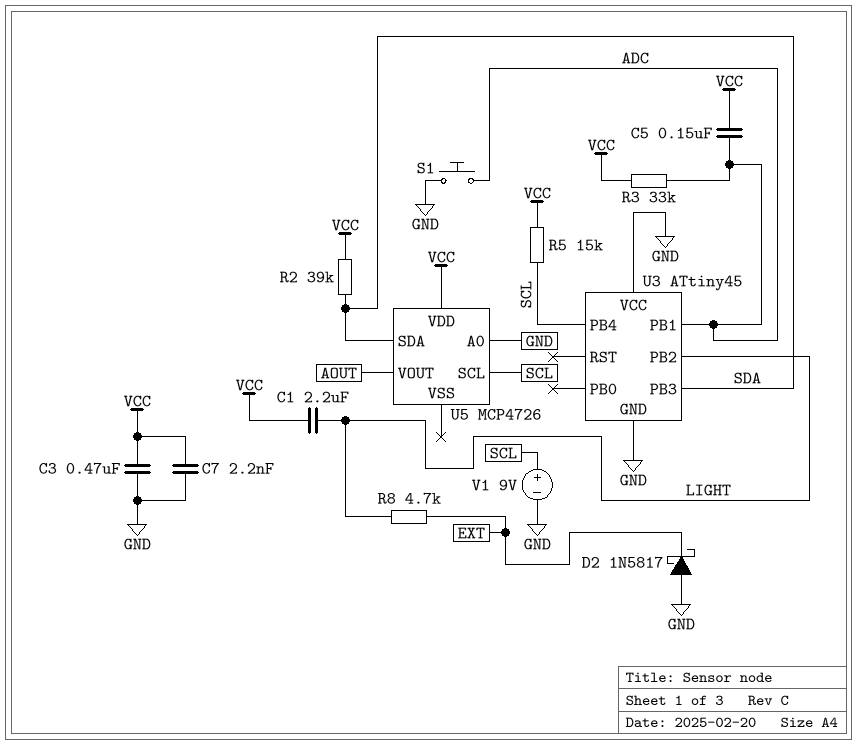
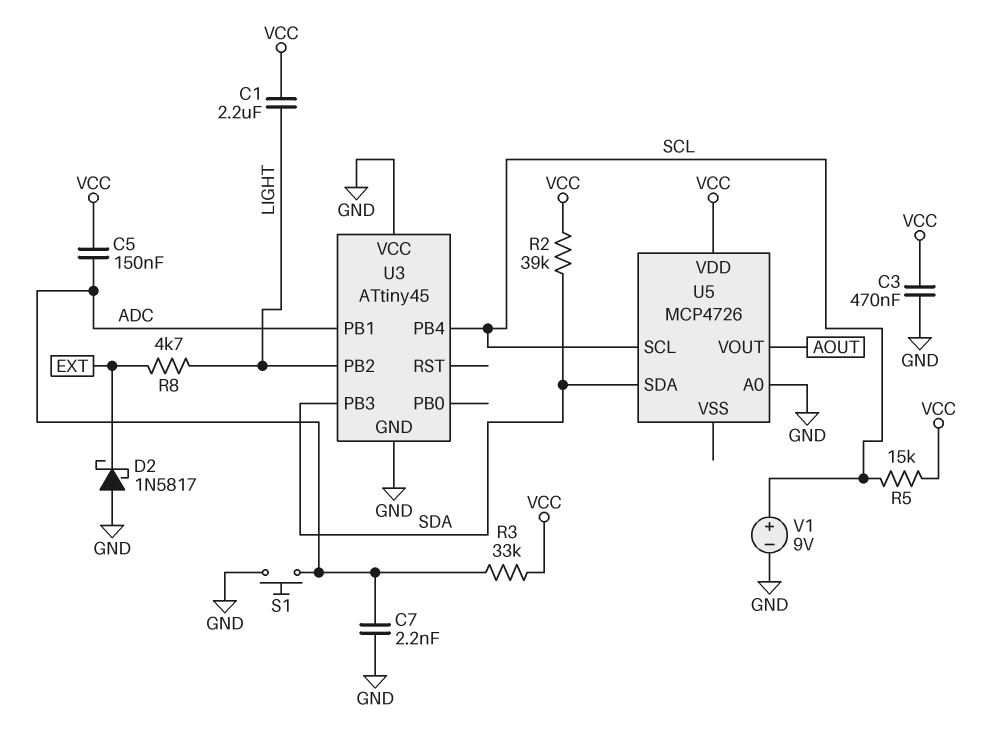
C7: 2.2nF (GND, VCC) -> 2.2nF (ADC, GND)

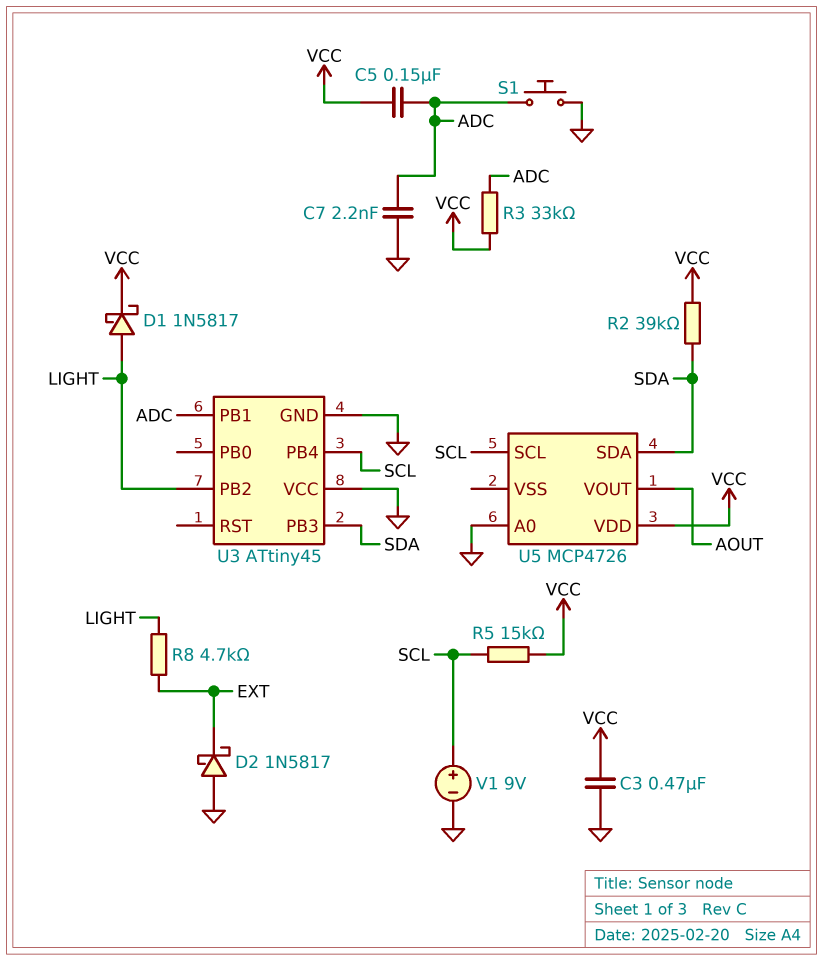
C1: 2.2uF (LIGHT, VCC) -> none
D1: none -> schottky 1N5817 (A LIGHT, K VCC)

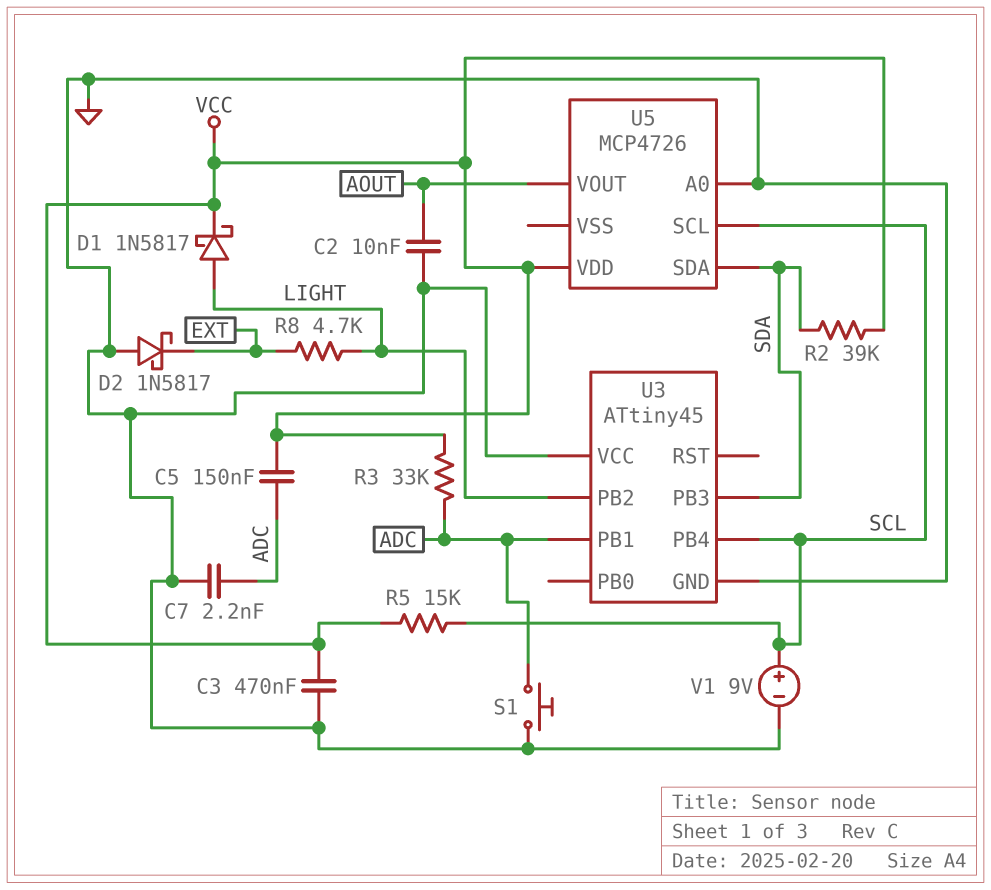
C2: none -> 10nF (AOUT, GND)

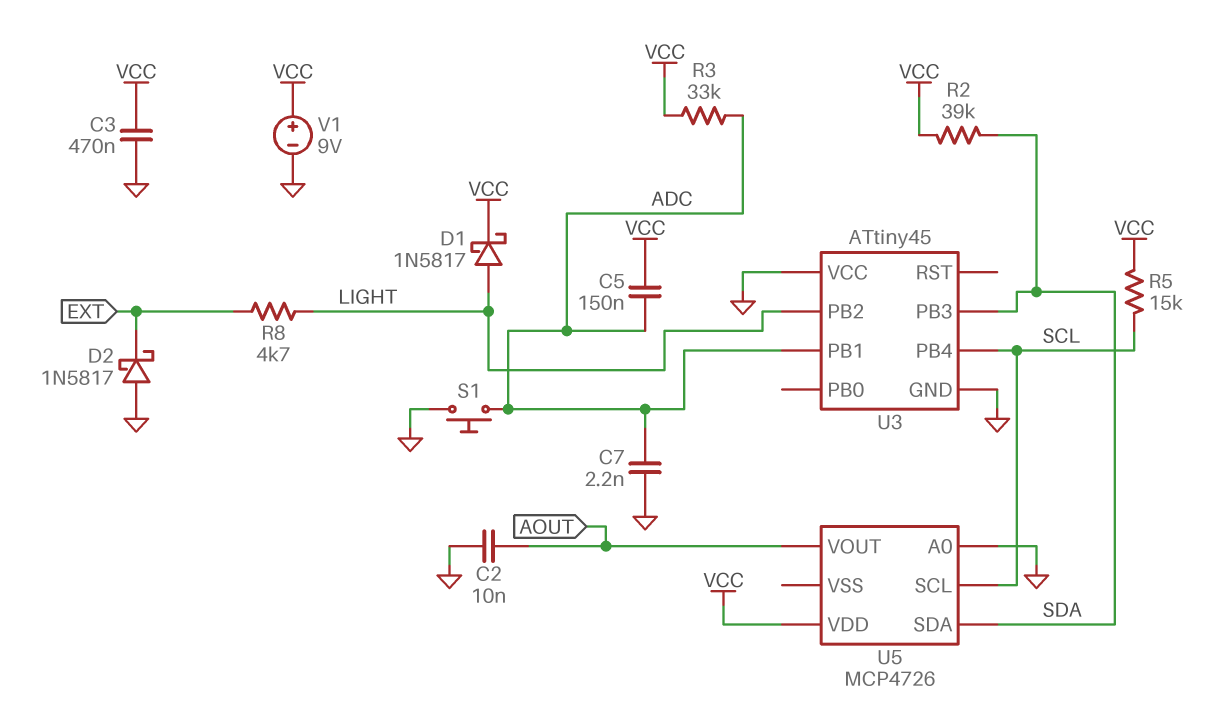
V1: 9V (plus SCL, minus GND) -> 9V (plus VCC, minus GND)

